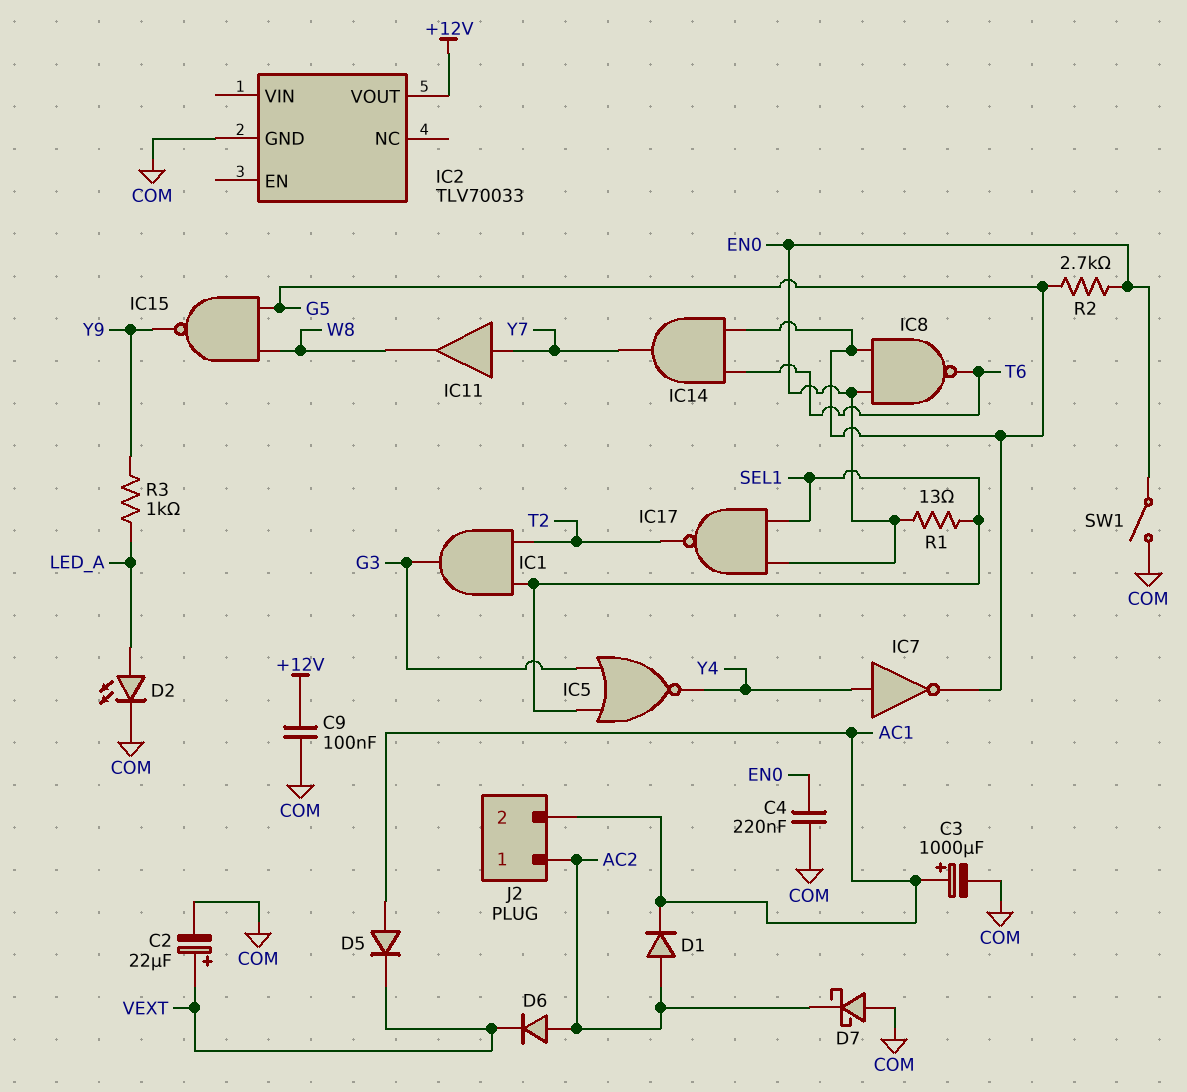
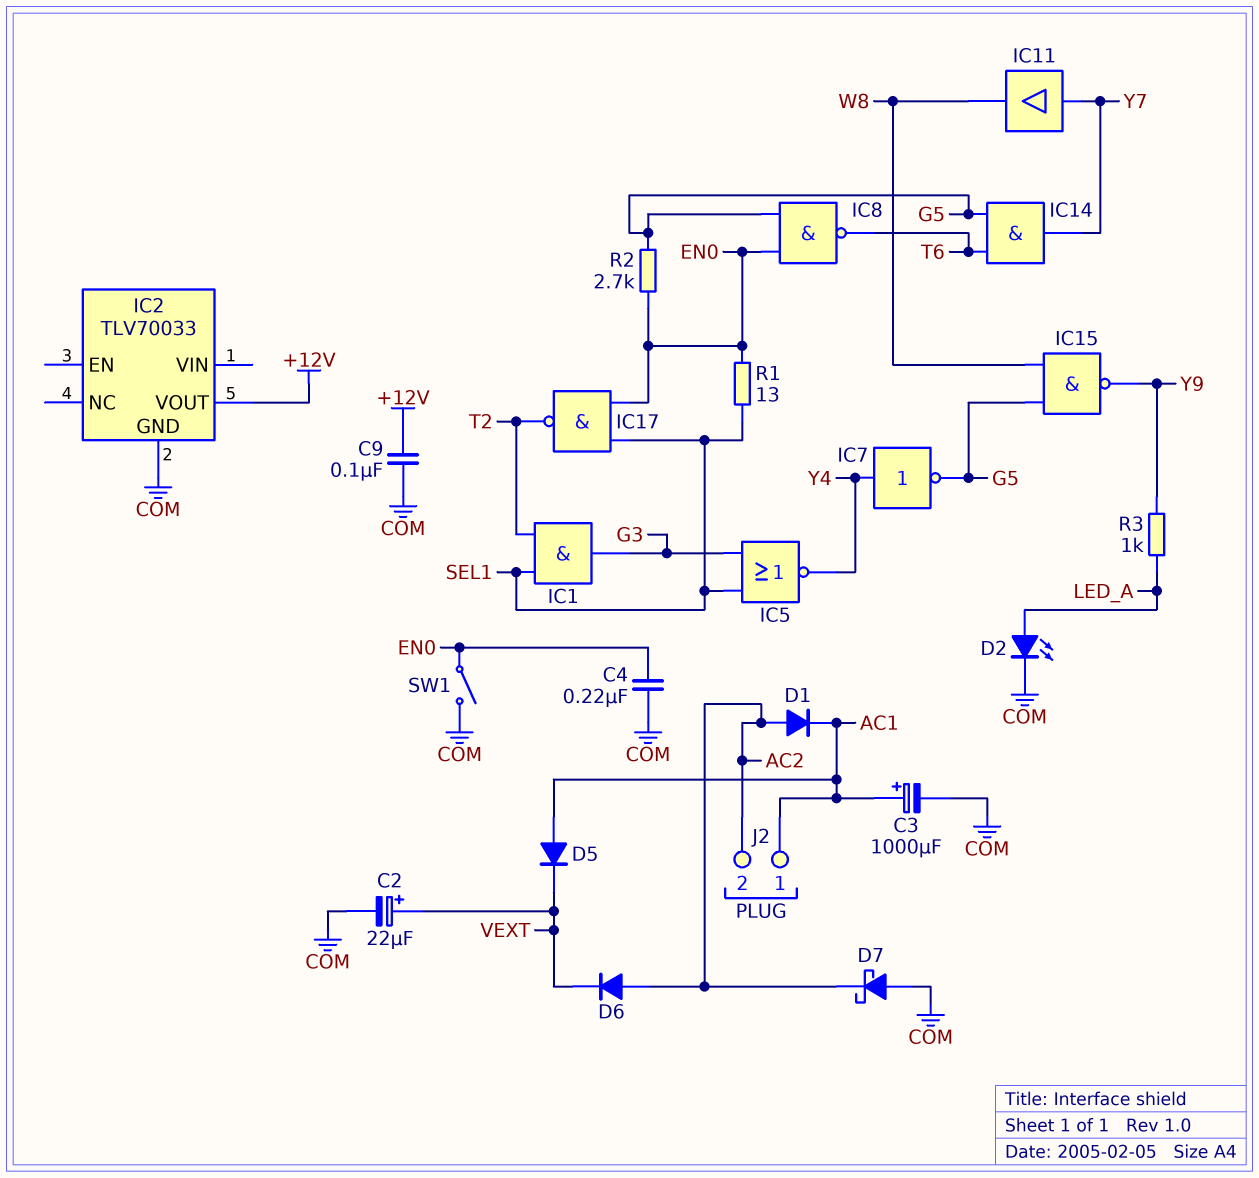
J2 pin 1: AC2 -> AC1
J2 pin 2: AC1 -> AC2

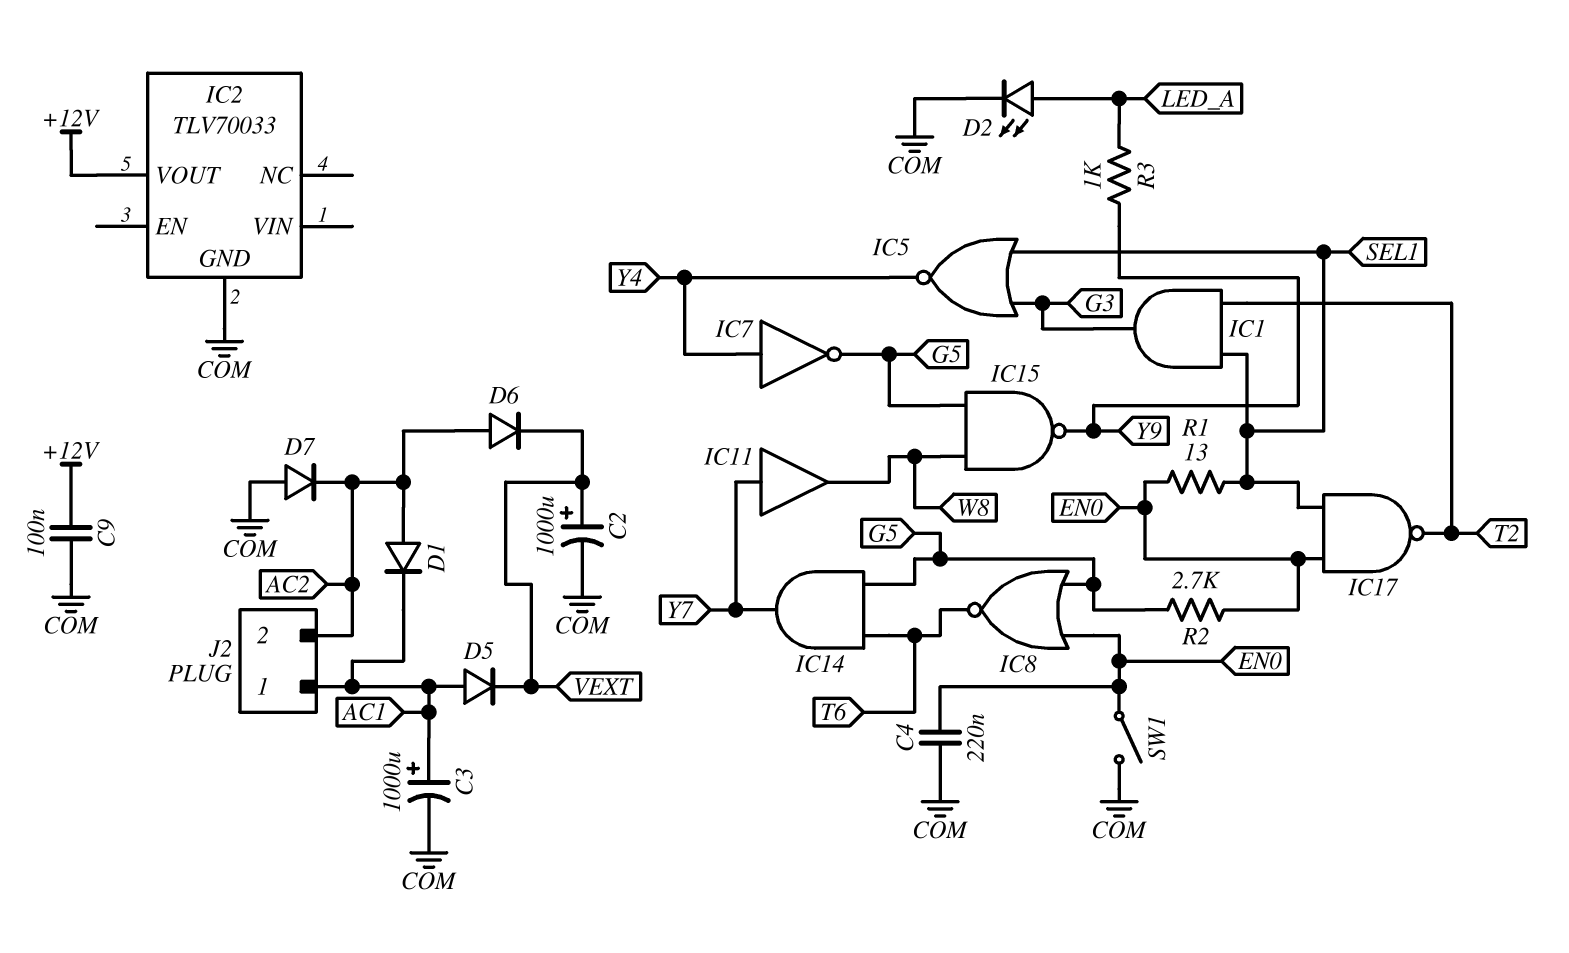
C2: 22uF (plus VEXT, minus COM) -> 1000uF (plus VEXT, minus COM)
D7: schottky (A COM, K AC2) -> diode (A COM, K AC2)
IC8: NAND (in EN0, in G5, out T6) -> NOR (in EN0, in G5, out T6)

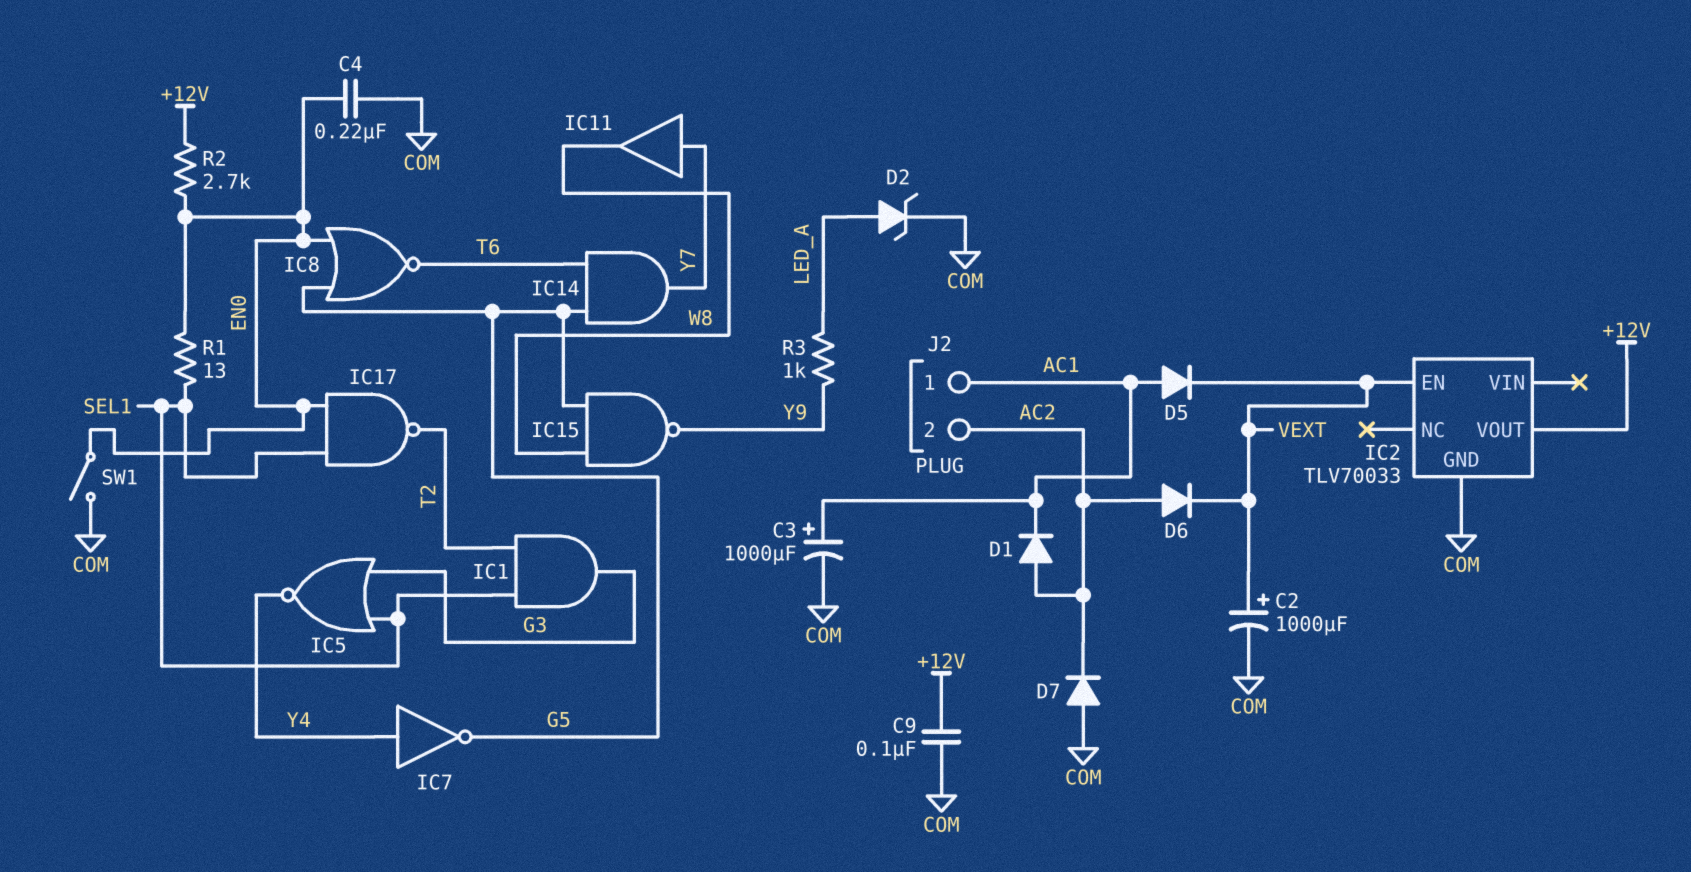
D2: LED (A LED_A, K COM) -> zener (A LED_A, K COM)
IC2 pin EN: none -> VEXT
R2: 2.7k (EN0, G5) -> 2.7k (+12V, EN0)

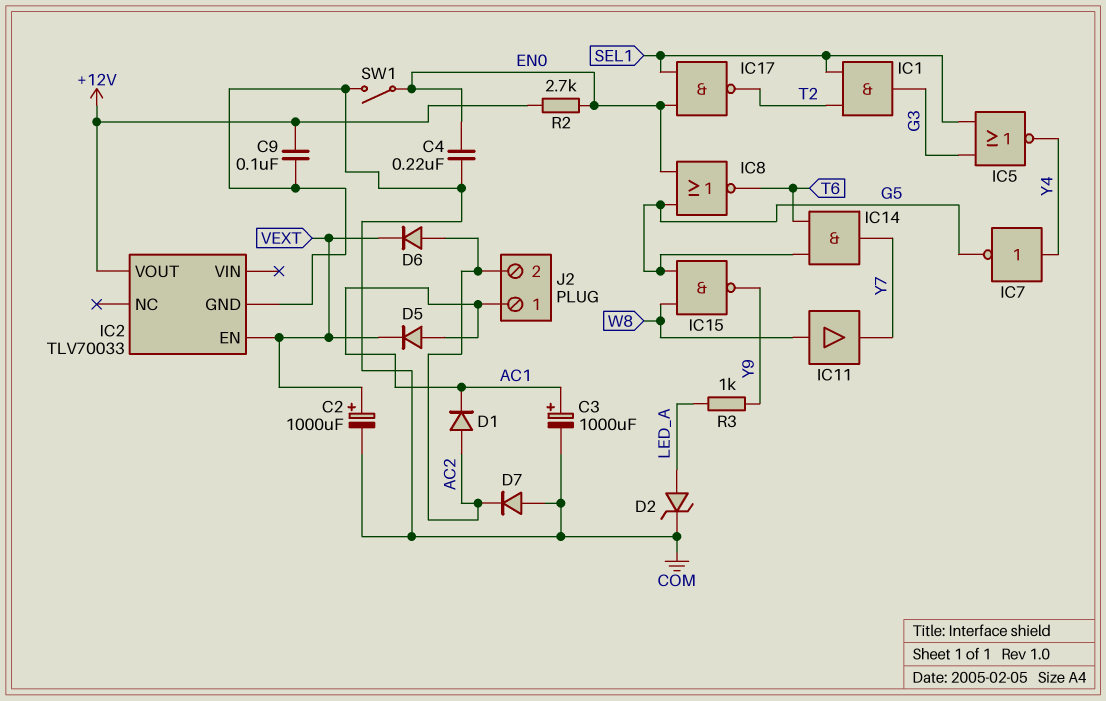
IC11: buffer (in Y7, out W8) -> buffer (in W8, out Y7)
R1: 13 (EN0, SEL1) -> none

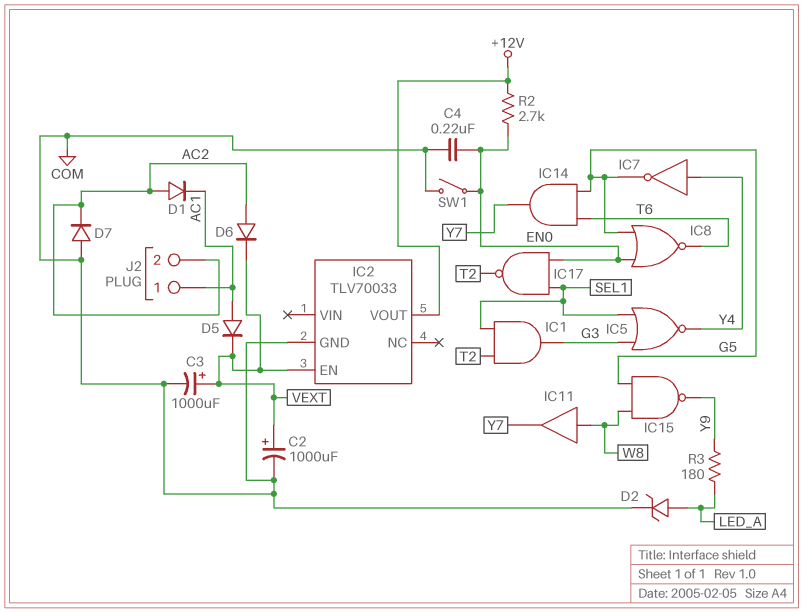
C3: 1000uF (plus AC1, minus COM) -> 1000uF (plus VEXT, minus COM)
C9: 100nF (+12V, COM) -> none
R3: 1k (LED_A, Y9) -> 180 (LED_A, Y9)

